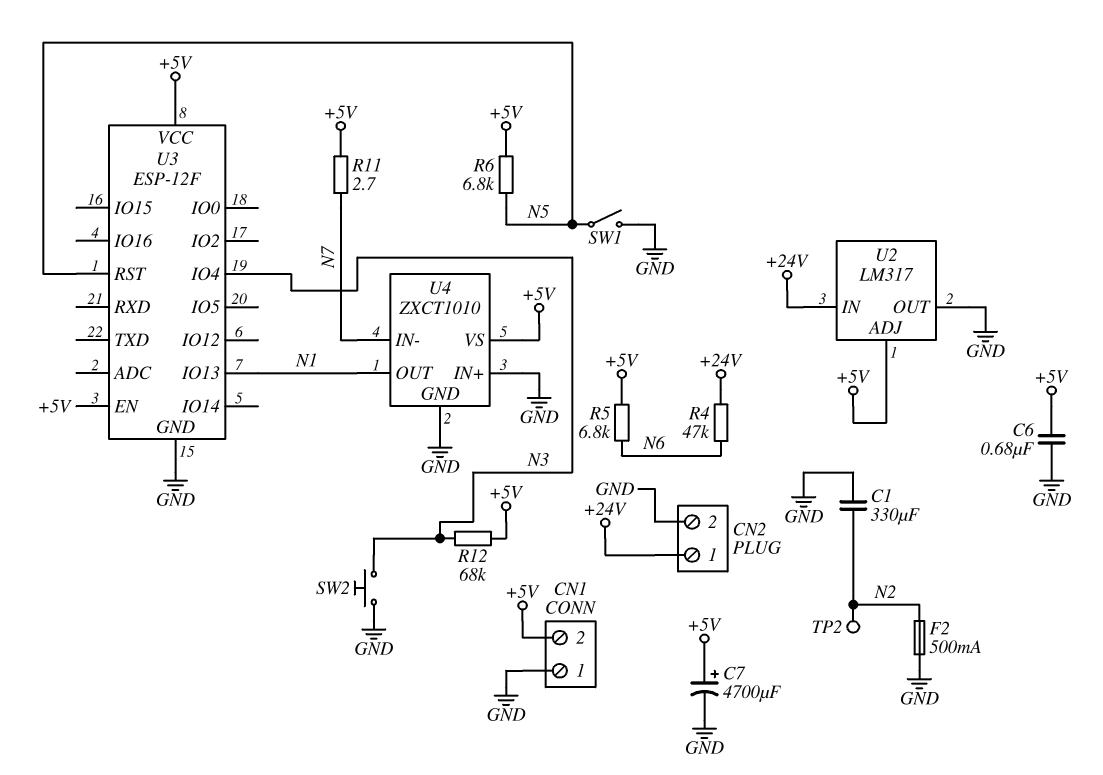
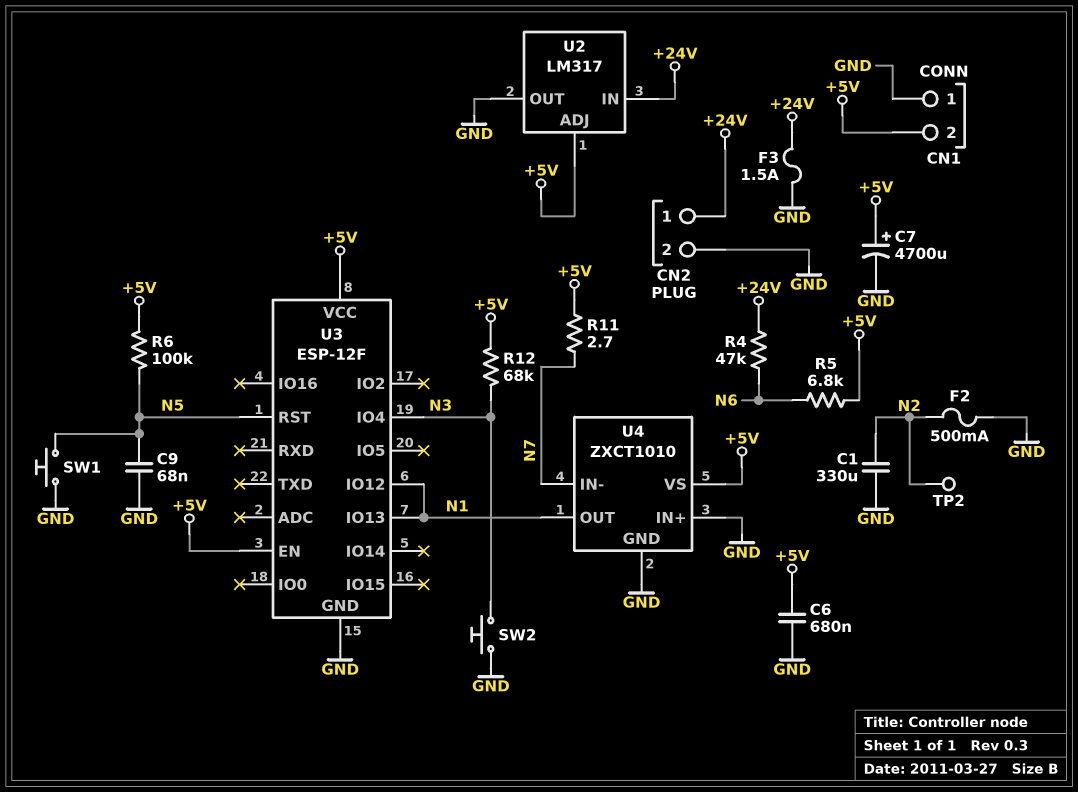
C9: none -> 68nF (GND, N5)
F3: none -> 1.5A (+24V, GND)
R6: 6.8k (+5V, N5) -> 100k (+5V, N5)
SW1: switch (GND, N5) -> button (GND, N5)
U3 pin IO12: none -> N1

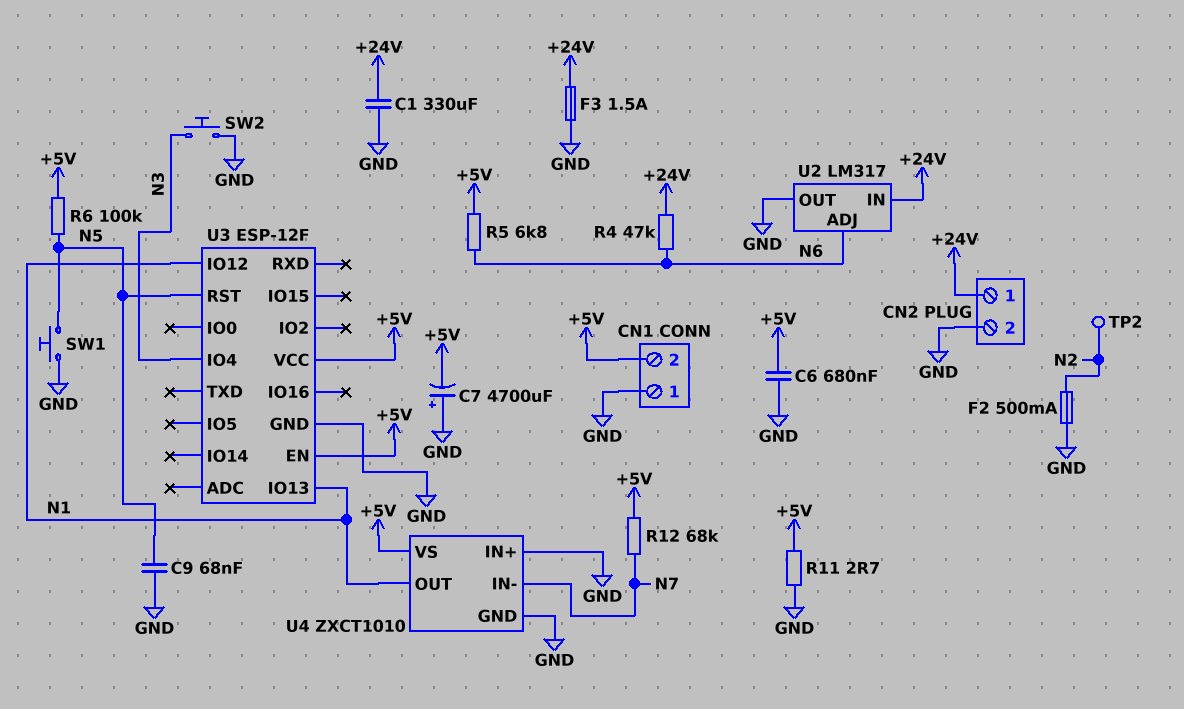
C1: 330uF (GND, N2) -> 330uF (+24V, GND)
C7: 4700uF (plus +5V, minus GND) -> 4700uF (plus GND, minus +5V)
R11: 2.7 (+5V, N7) -> 2.7 (+5V, GND)
R12: 68k (+5V, N3) -> 68k (+5V, N7)
U2 pin ADJ: +5V -> N6

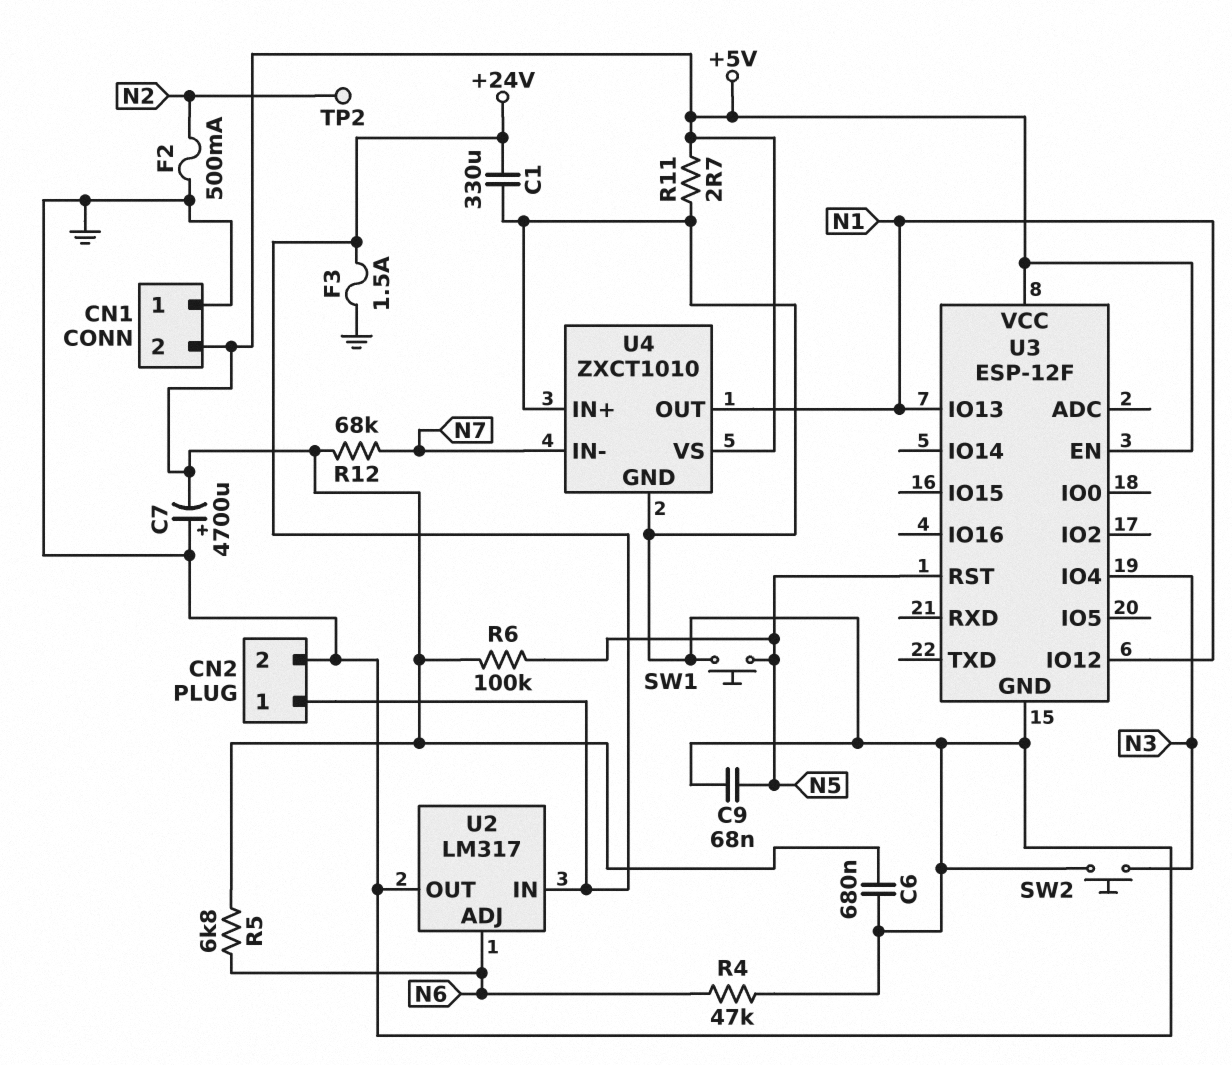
R4: 47k (+24V, N6) -> 47k (GND, N6)

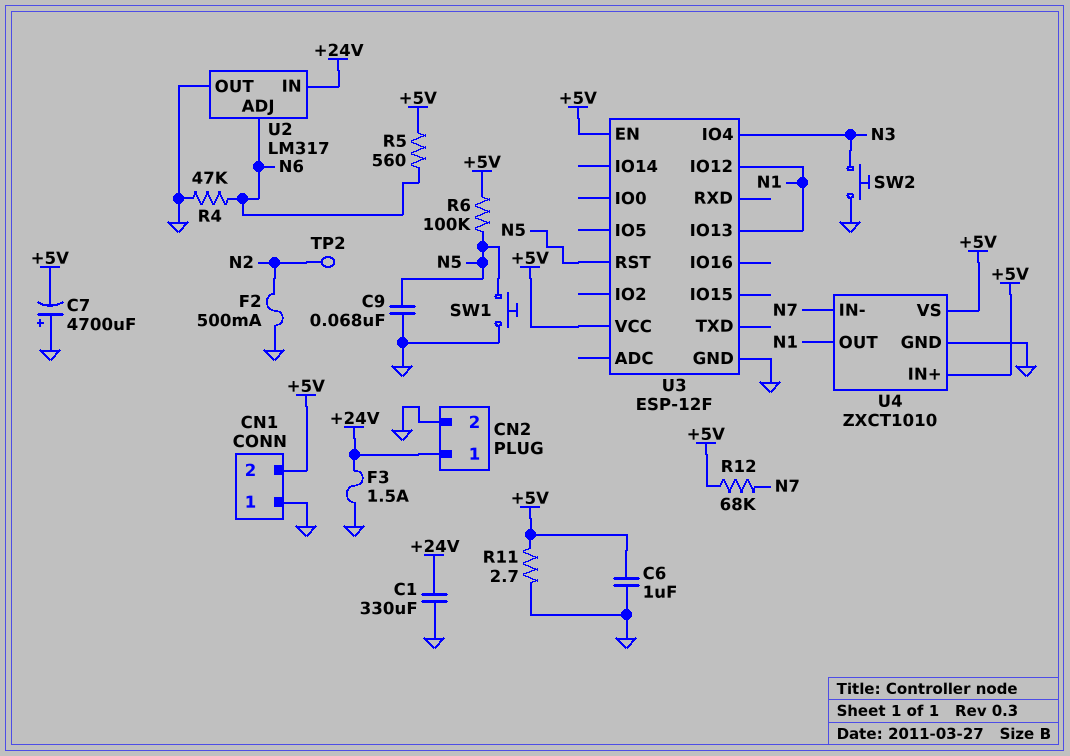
C6: 680nF (+5V, GND) -> 1uF (+5V, GND)
R5: 6.8k (+5V, N6) -> 560 (+5V, N6)
U4 pin IN+: GND -> +5V

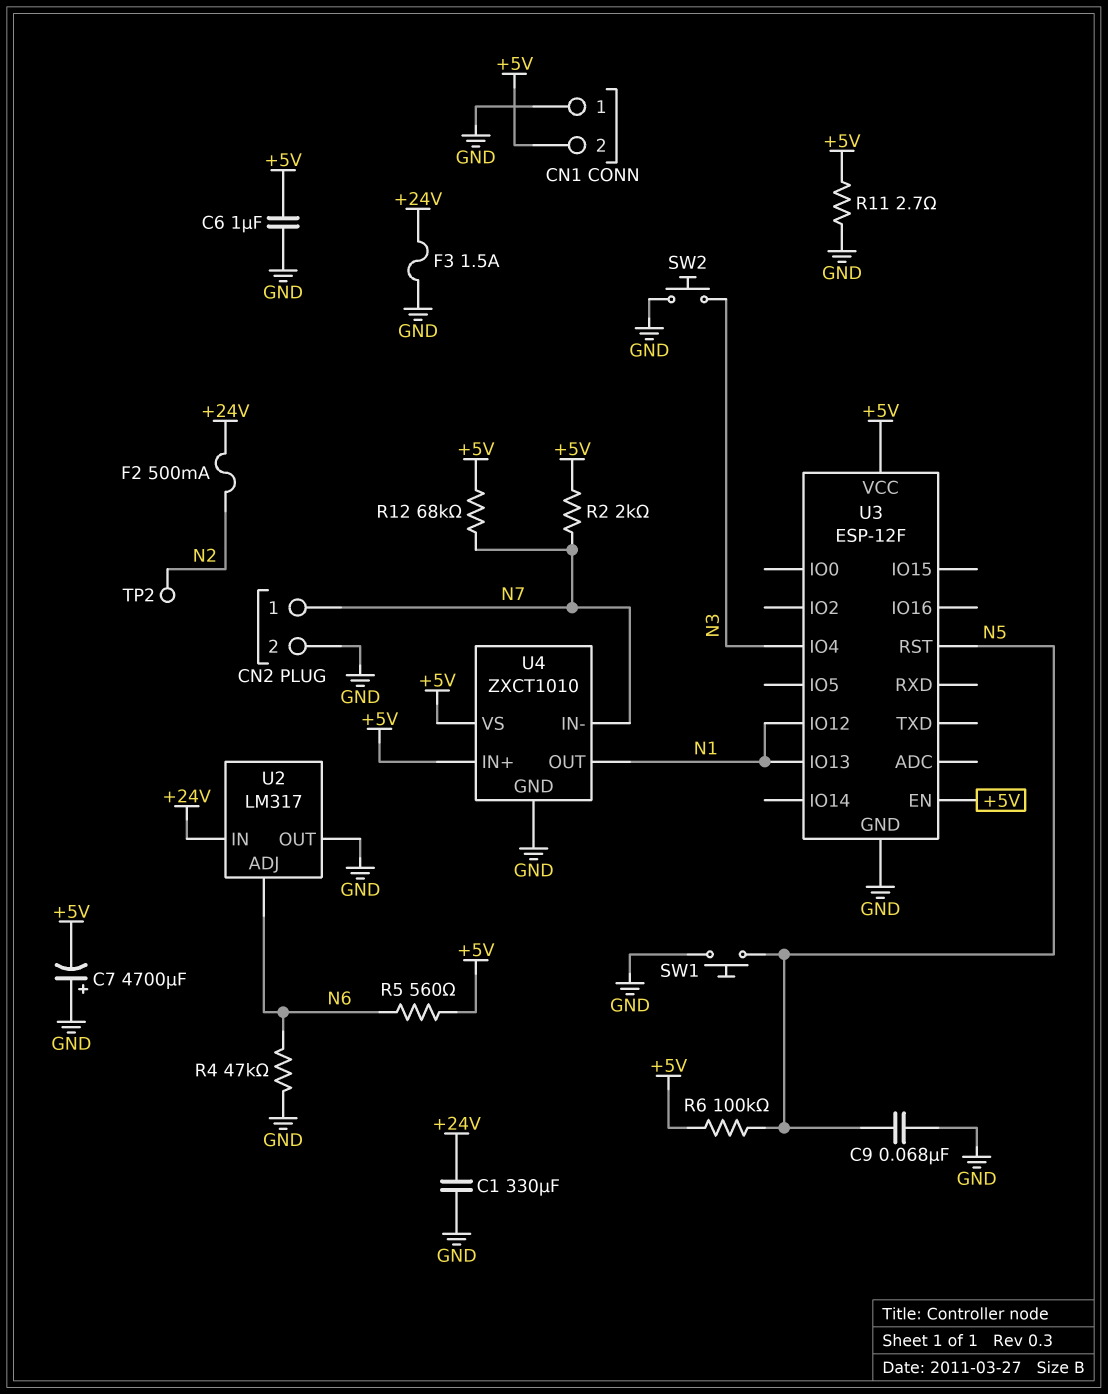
CN2 pin 1: +24V -> N7
F2: 500mA (GND, N2) -> 500mA (+24V, N2)
R2: none -> 2k (+5V, N7)

